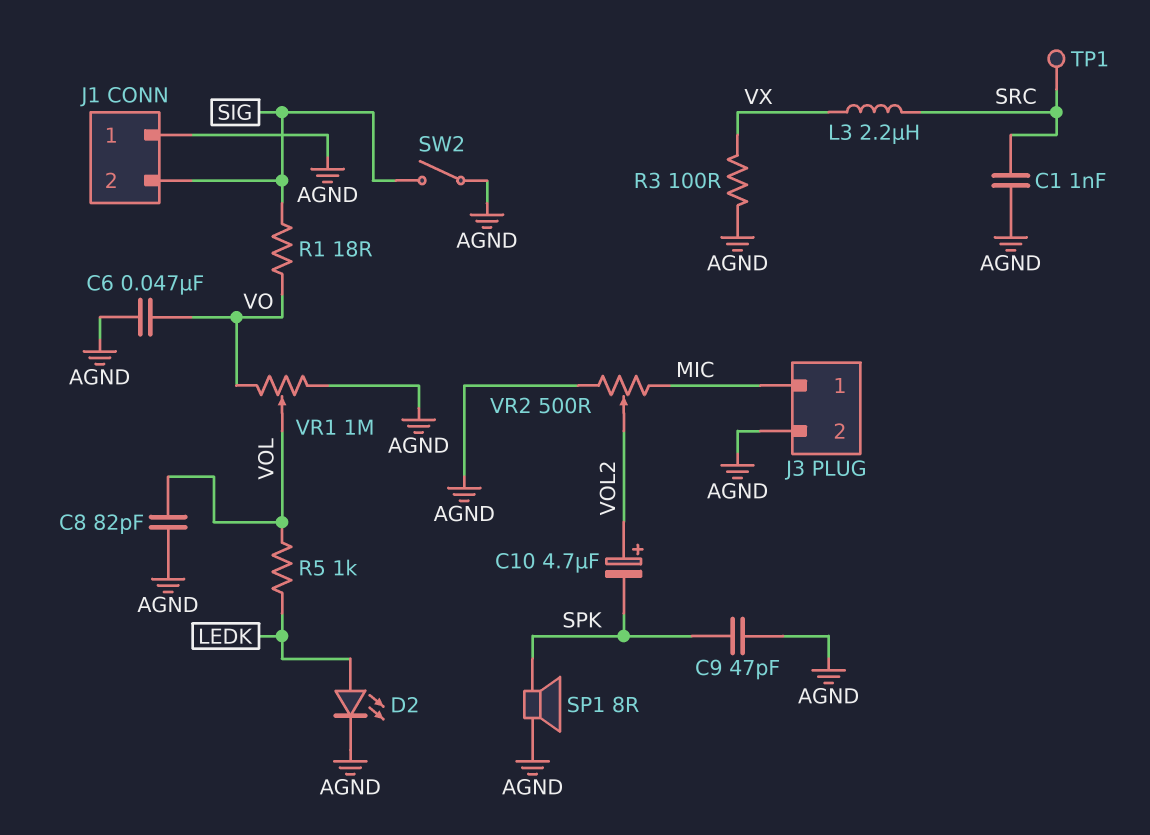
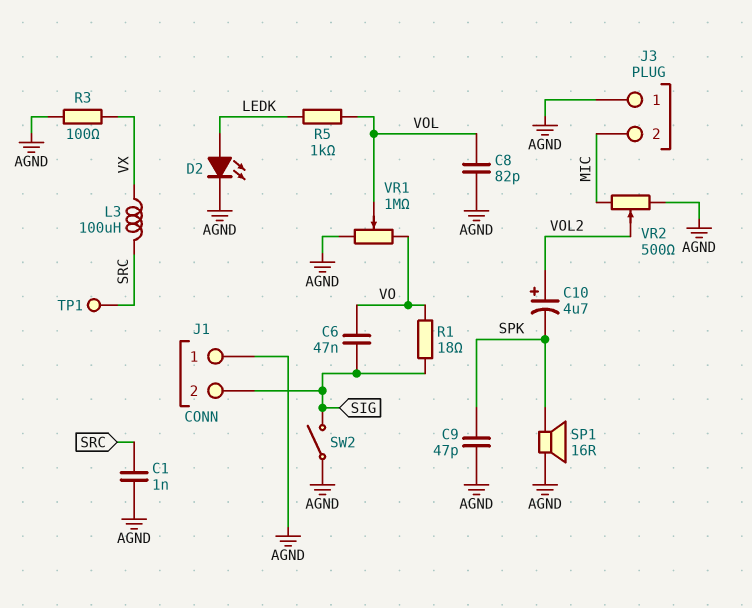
C6: 47nF (AGND, VO) -> 47nF (SIG, VO)
J3 pin 1: MIC -> AGND
J3 pin 2: AGND -> MIC
L3: 2.2uH (SRC, VX) -> 100uH (SRC, VX)
SP1: speaker 8R (AGND, SPK) -> speaker 16R (AGND, SPK)

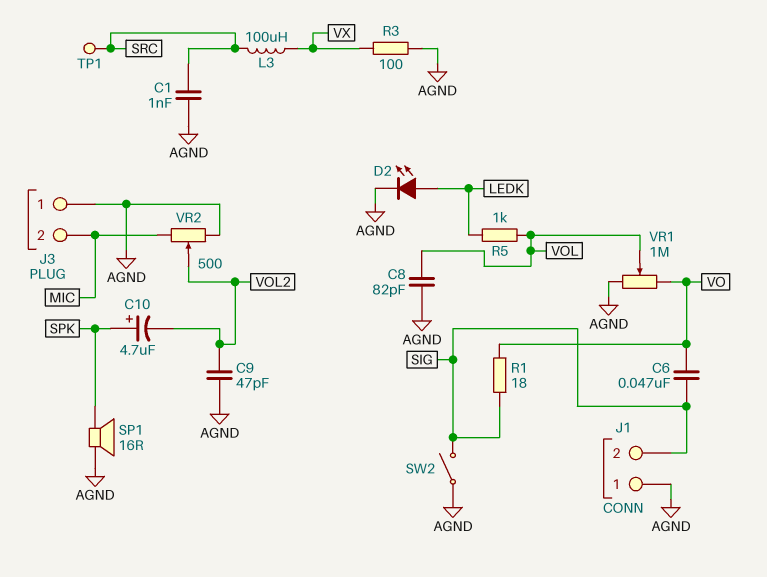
C9: 47pF (AGND, SPK) -> 47pF (AGND, VOL2)
C10: 4.7uF (plus VOL2, minus SPK) -> 4.7uF (plus SPK, minus VOL2)

